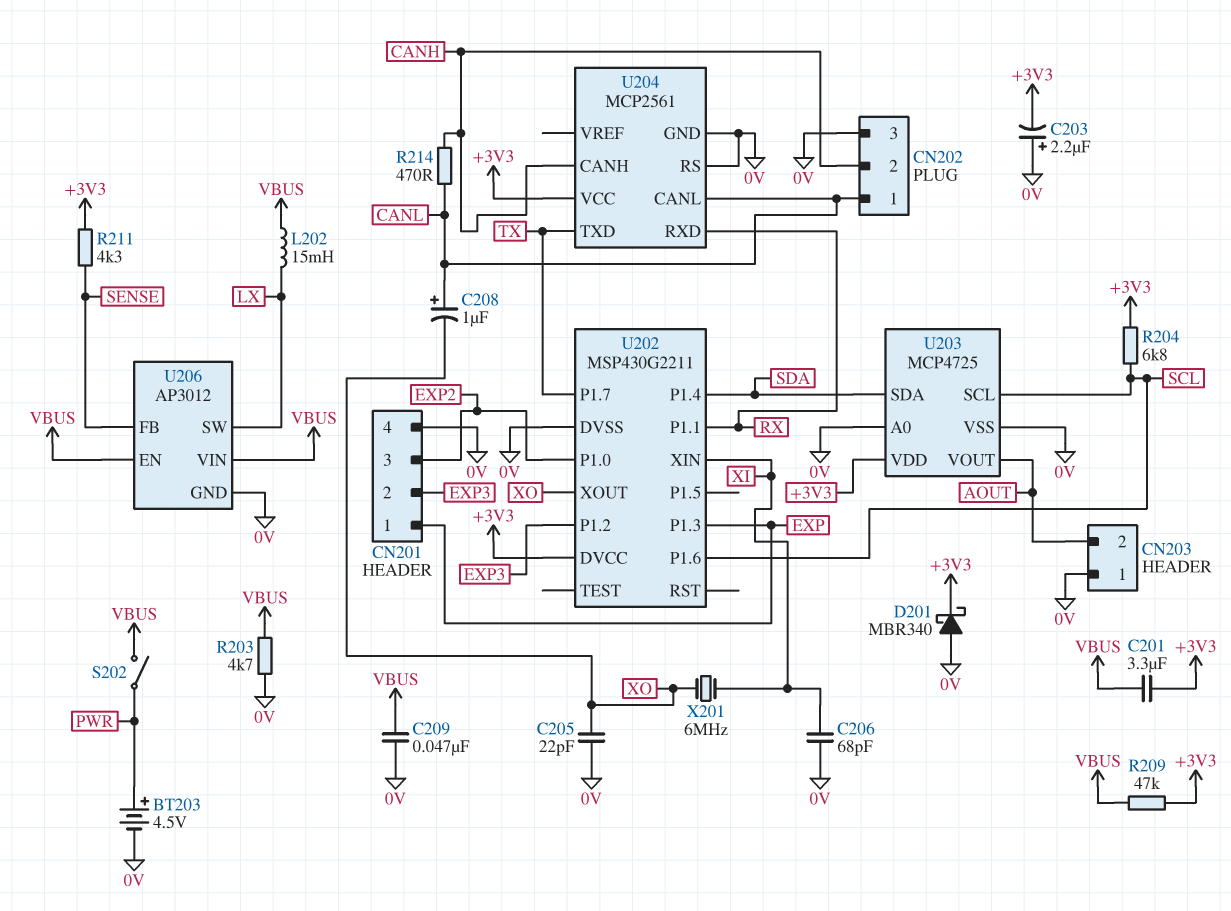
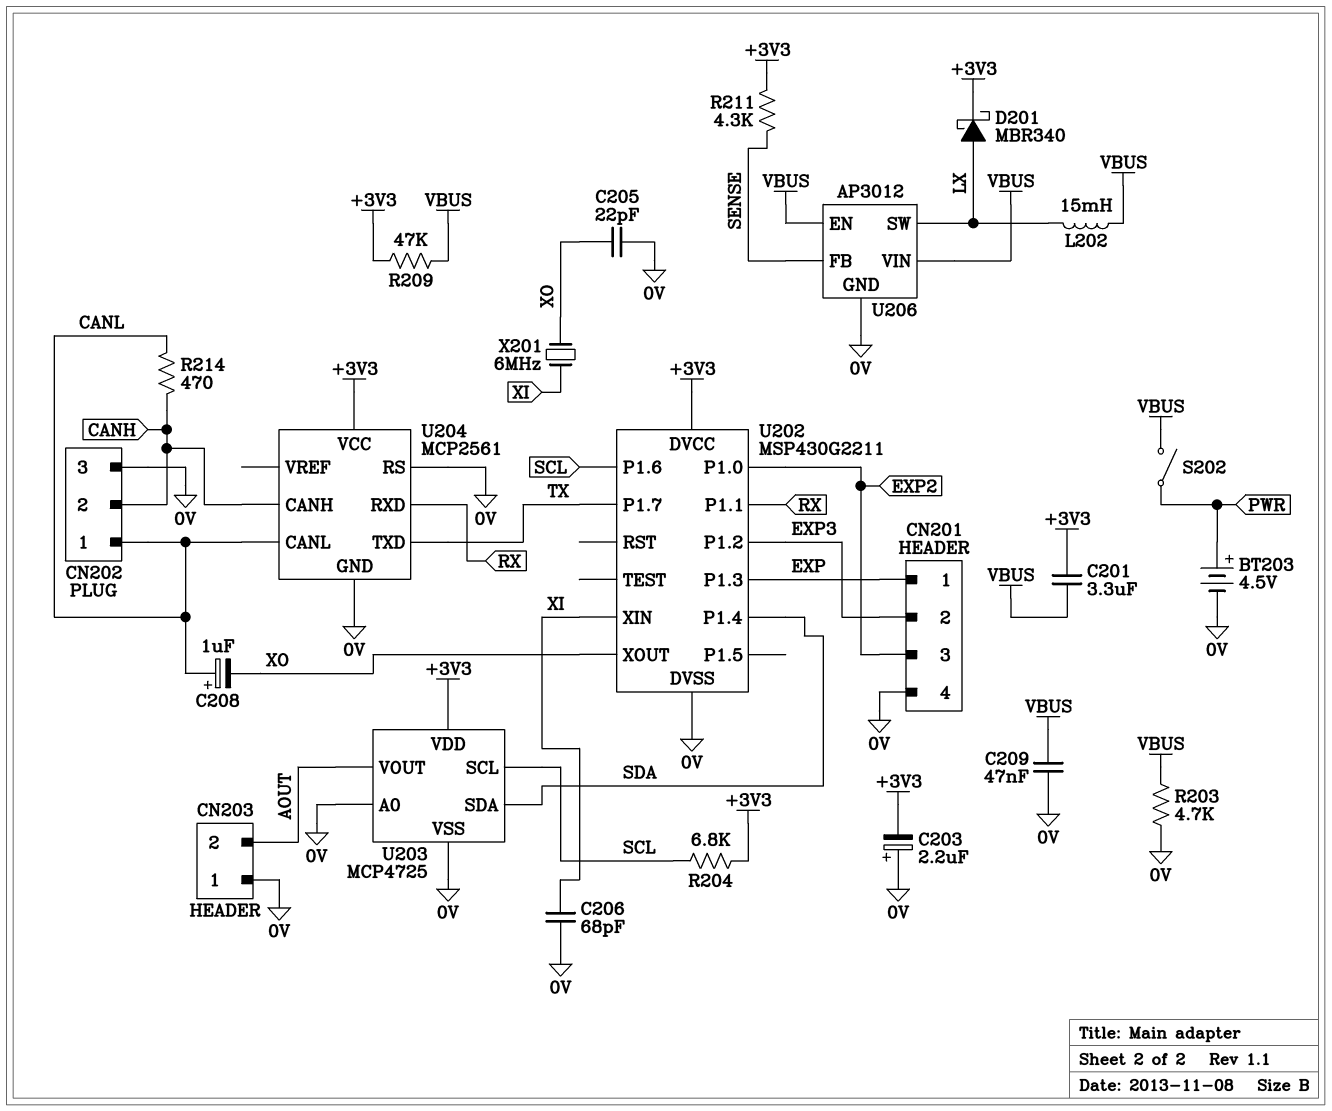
D201: schottky MBR340 (A 0V, K +3V3) -> schottky MBR340 (A LX, K +3V3)

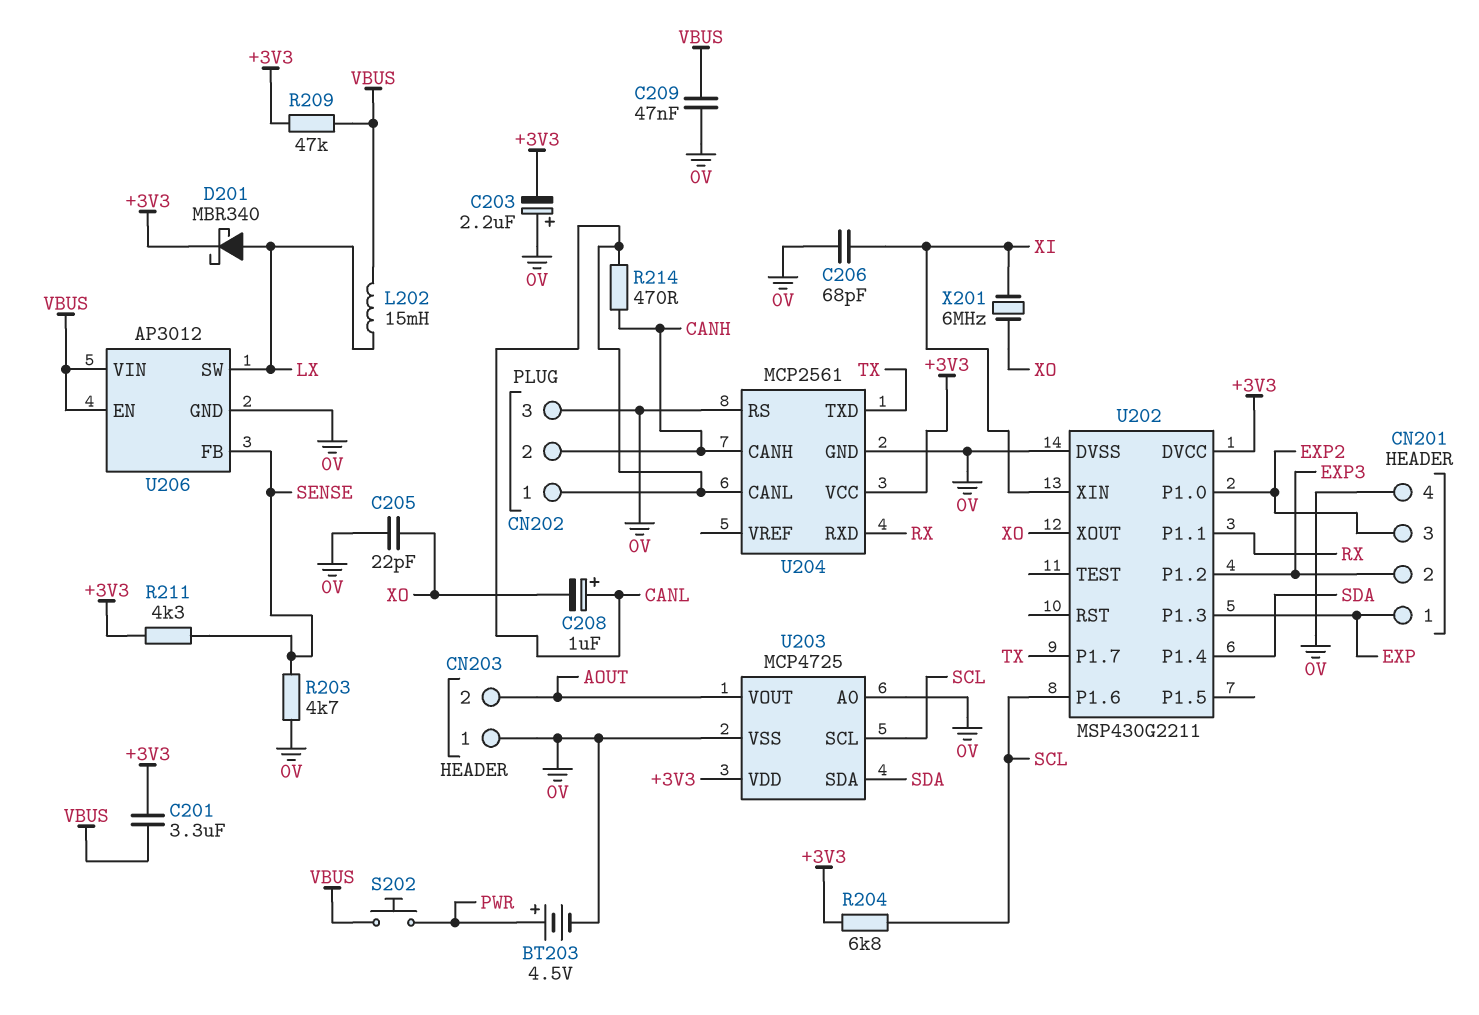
R203: 4.7k (0V, VBUS) -> 4.7k (0V, SENSE)
S202: switch (PWR, VBUS) -> button (PWR, VBUS)

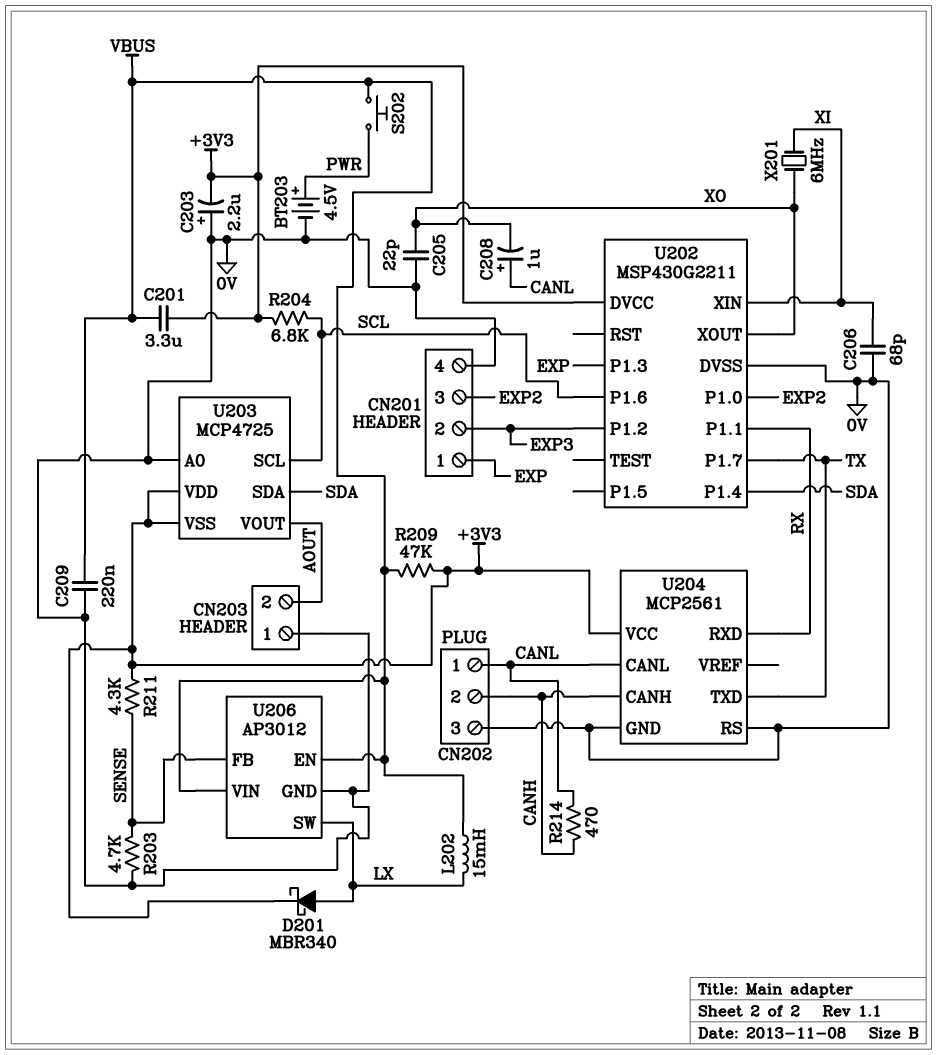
C209: 47nF (0V, VBUS) -> 220nF (0V, VBUS)
U203 pin VSS: 0V -> +3V3

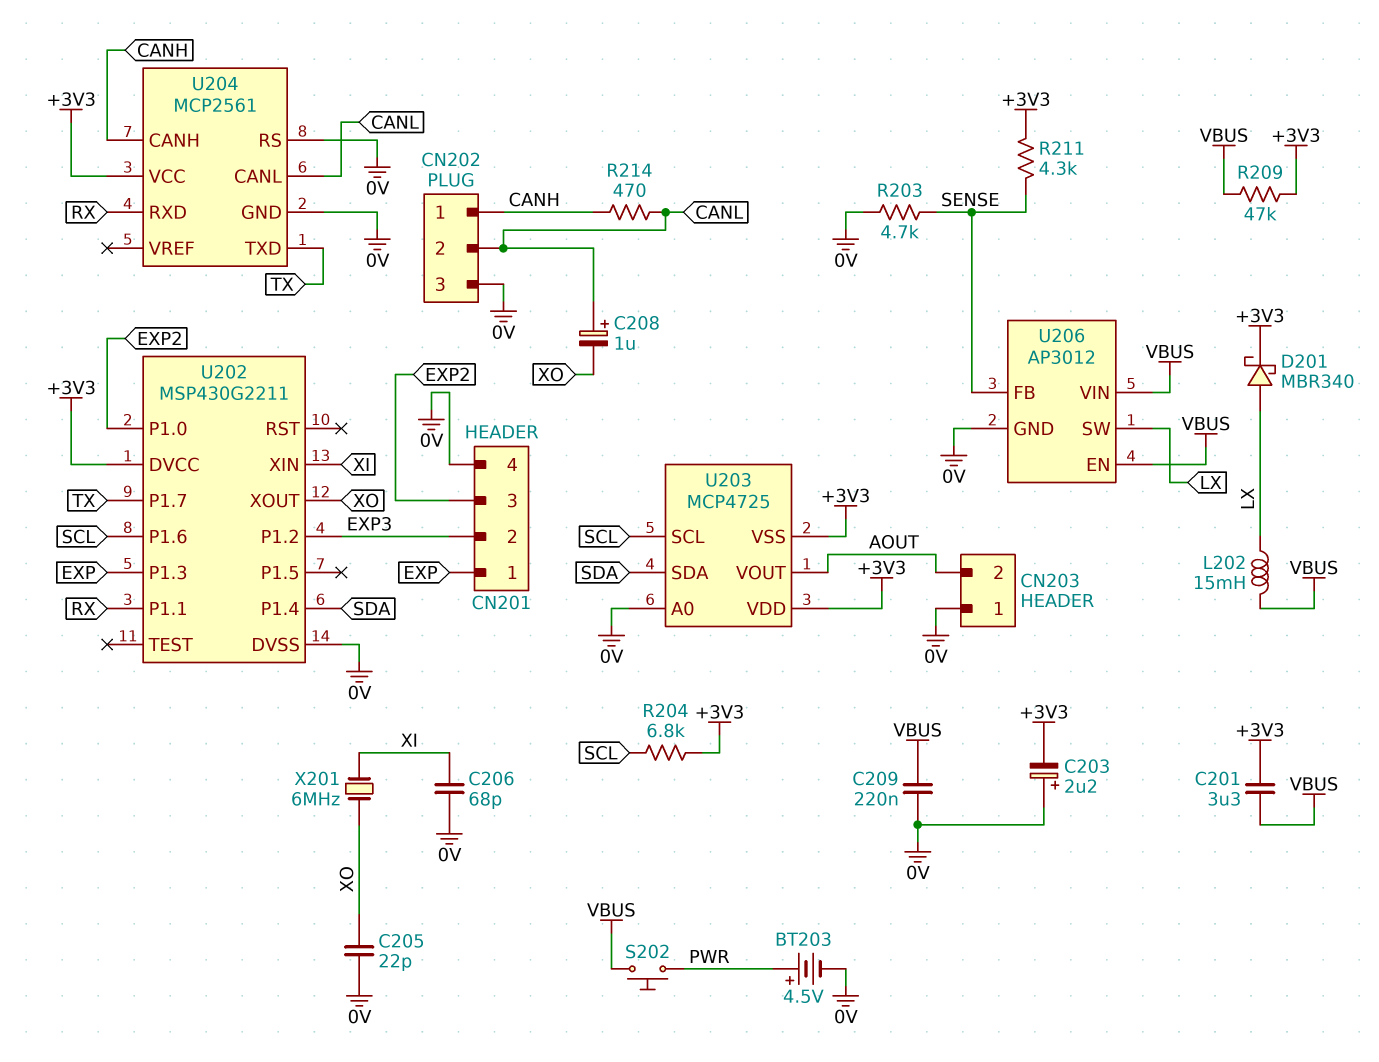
CN202 pin 1: CANL -> CANH
CN202 pin 2: CANH -> CANL

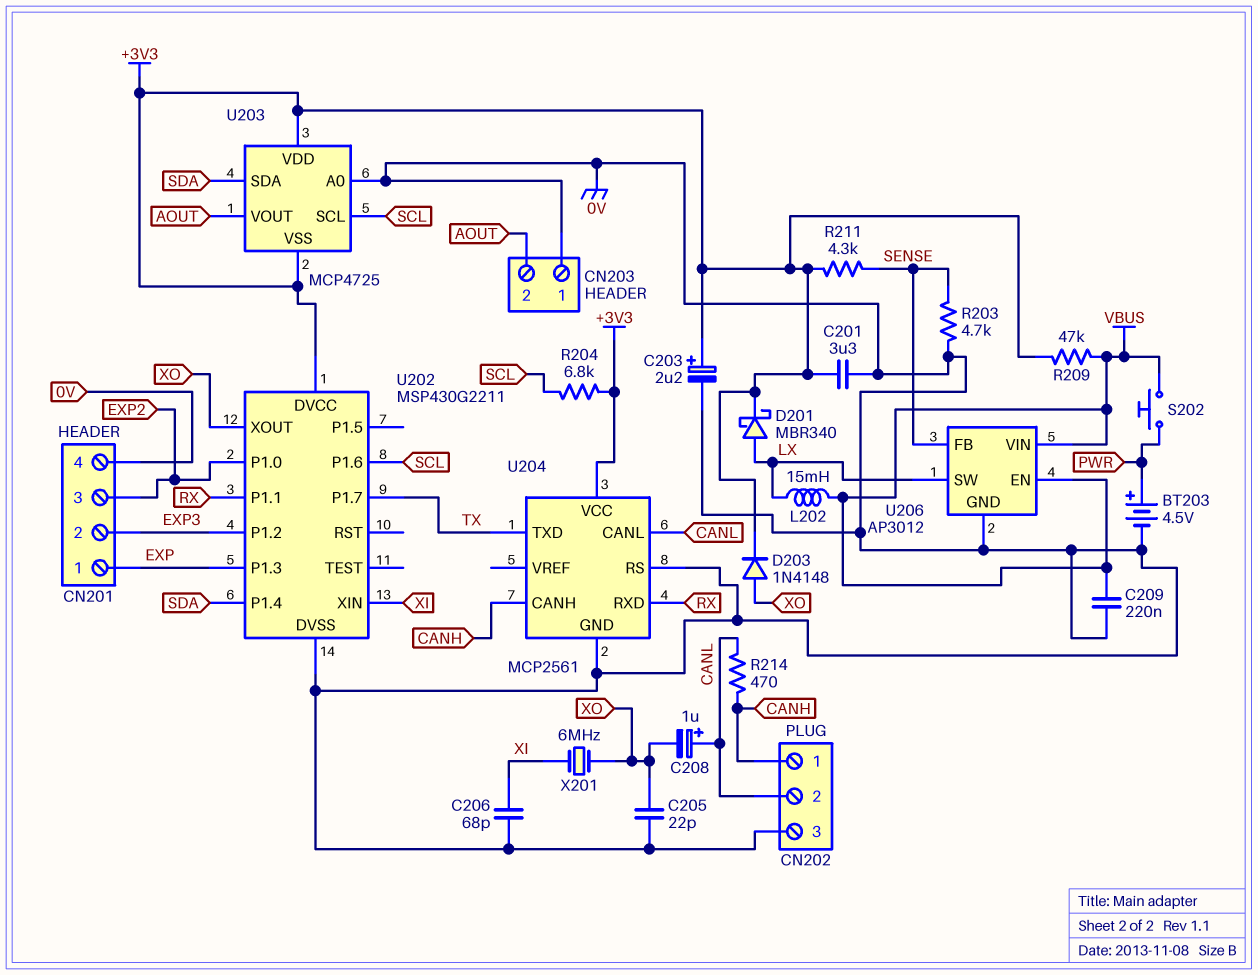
C201: 3.3uF (+3V3, VBUS) -> 3.3uF (+3V3, 0V)
C203: 2.2uF (plus 0V, minus +3V3) -> 2.2uF (plus +3V3, minus 0V)
D203: none -> diode 1N4148 (A XO, K +3V3)

